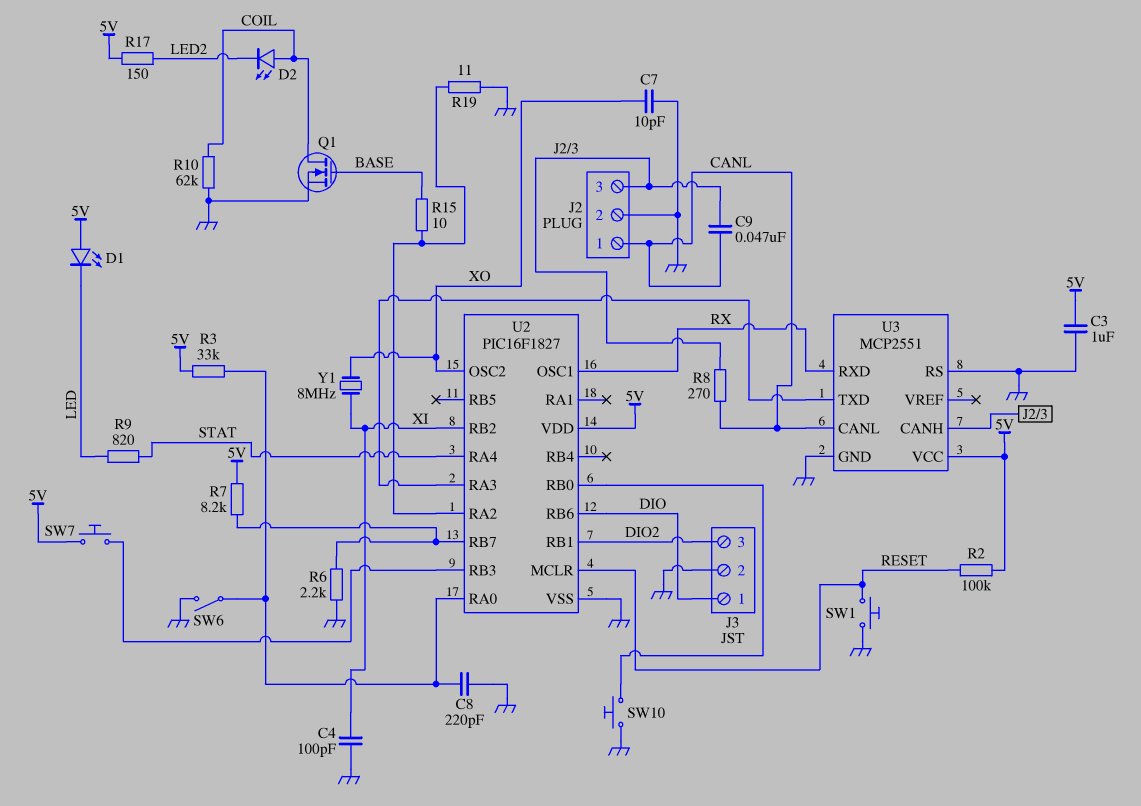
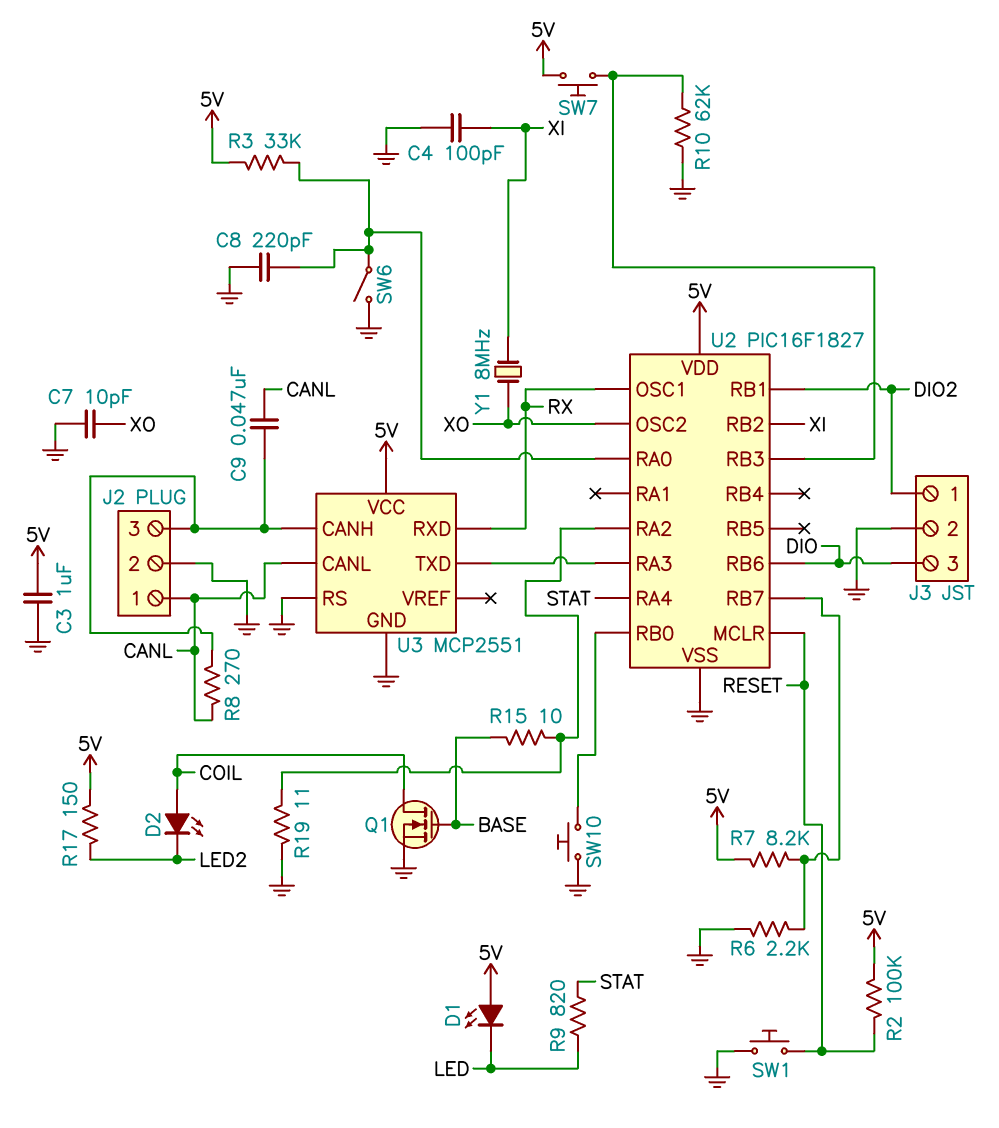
J3 pin 1: DIO -> DIO2
J3 pin 3: DIO2 -> DIO
R10: 62k (COIL, GND) -> 62k (GND, U2/RB3)

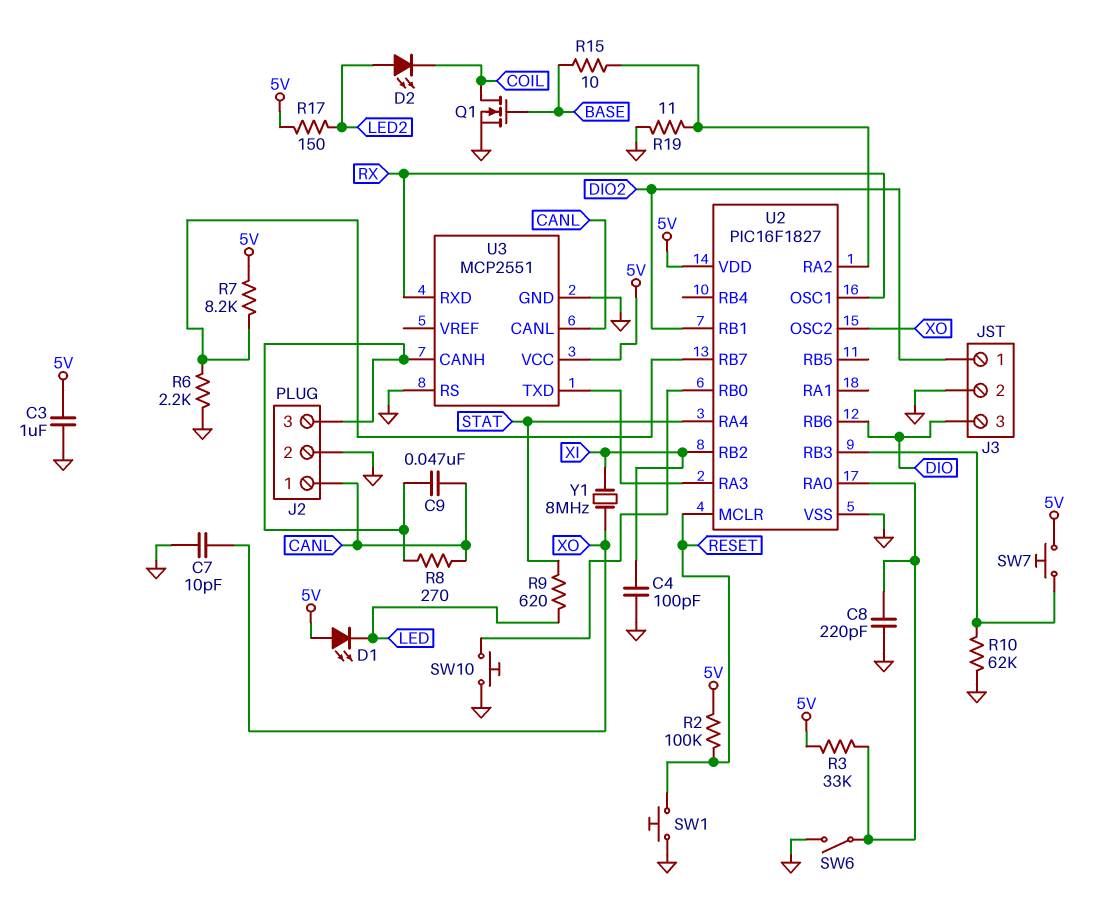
D2: LED (A COIL, K LED2) -> LED (A LED2, K COIL)
R9: 820 (LED, STAT) -> 620 (LED, STAT)

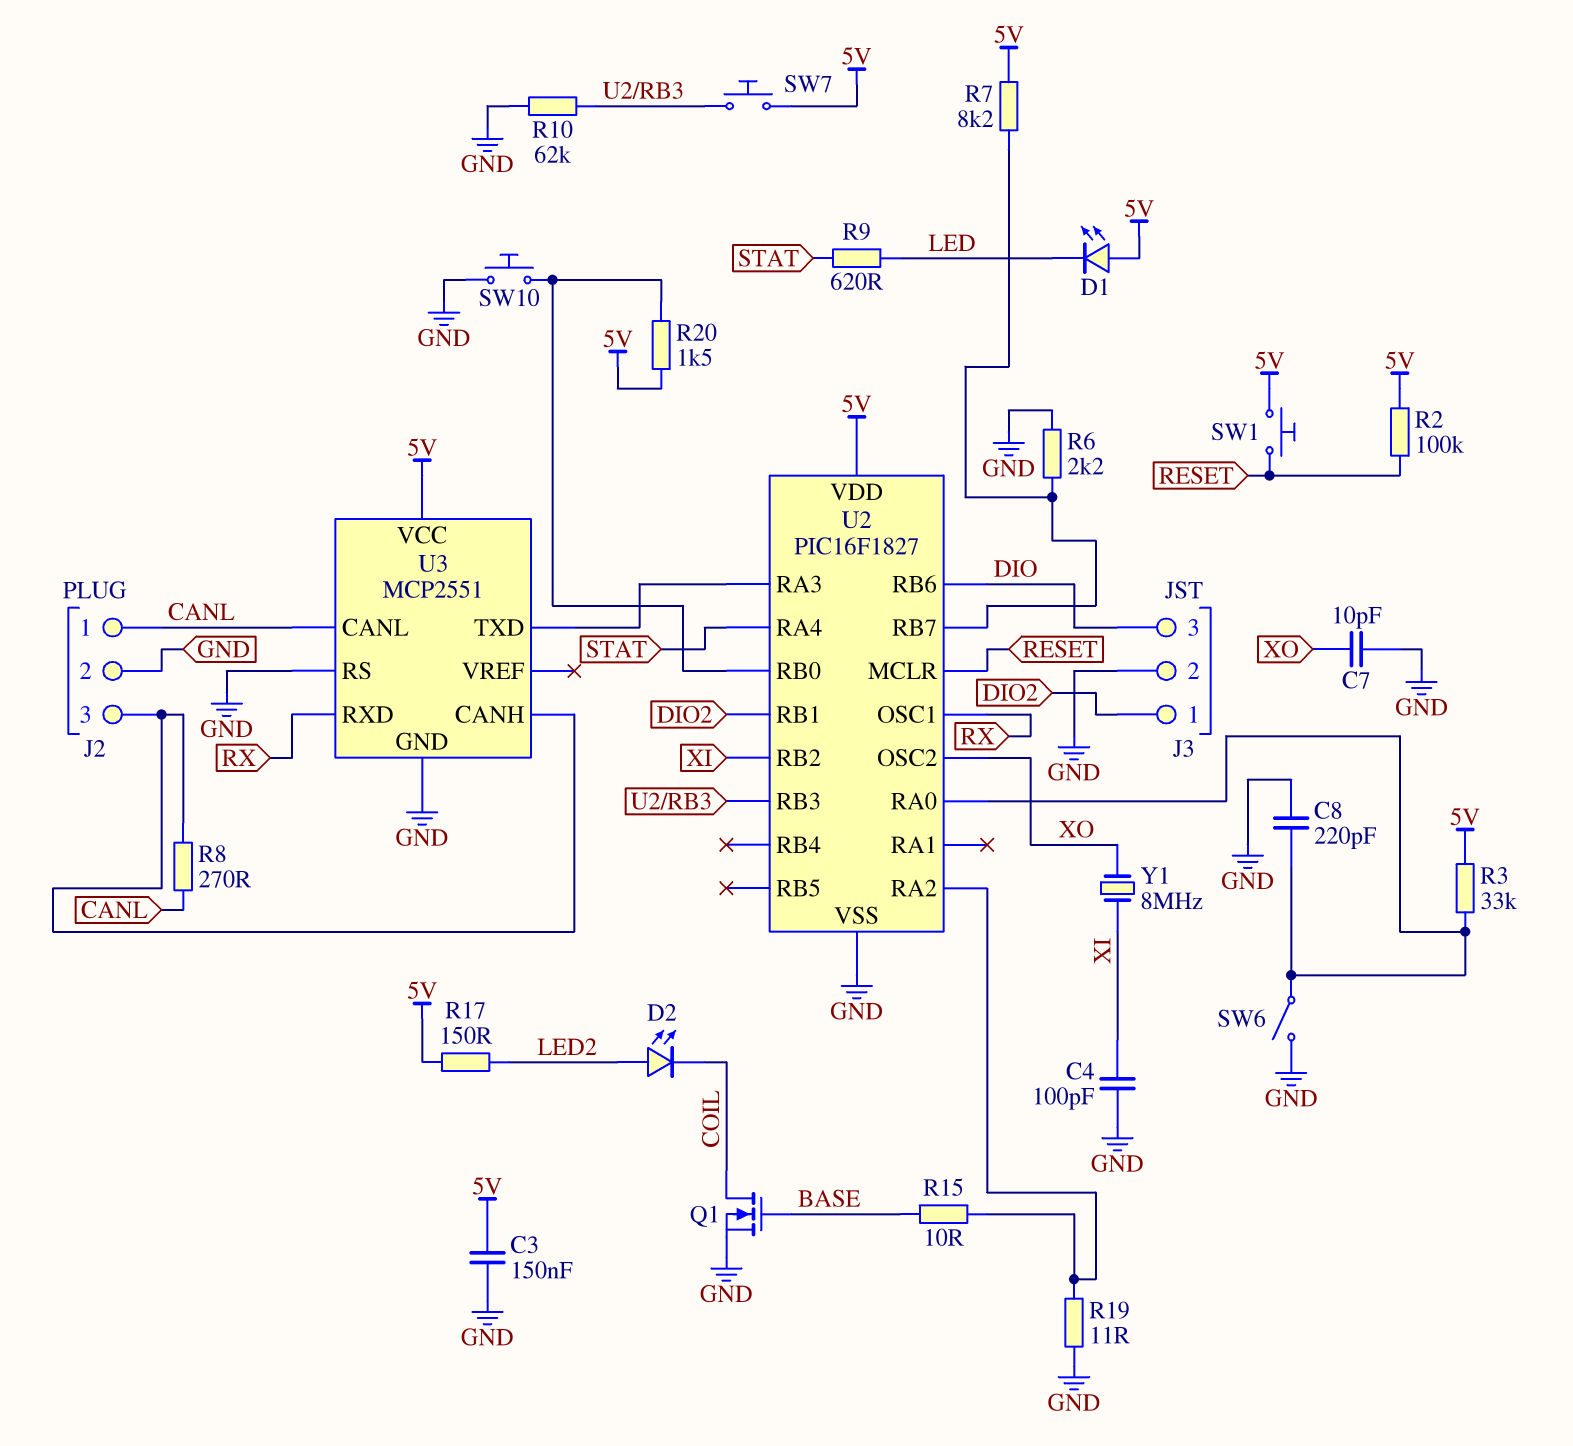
C3: 1uF (5V, GND) -> 150nF (5V, GND)
C9: 47nF (CANL, J2/3) -> none
R20: none -> 1.5k (5V, U2/RB0)
SW1: button (GND, RESET) -> button (5V, RESET)

